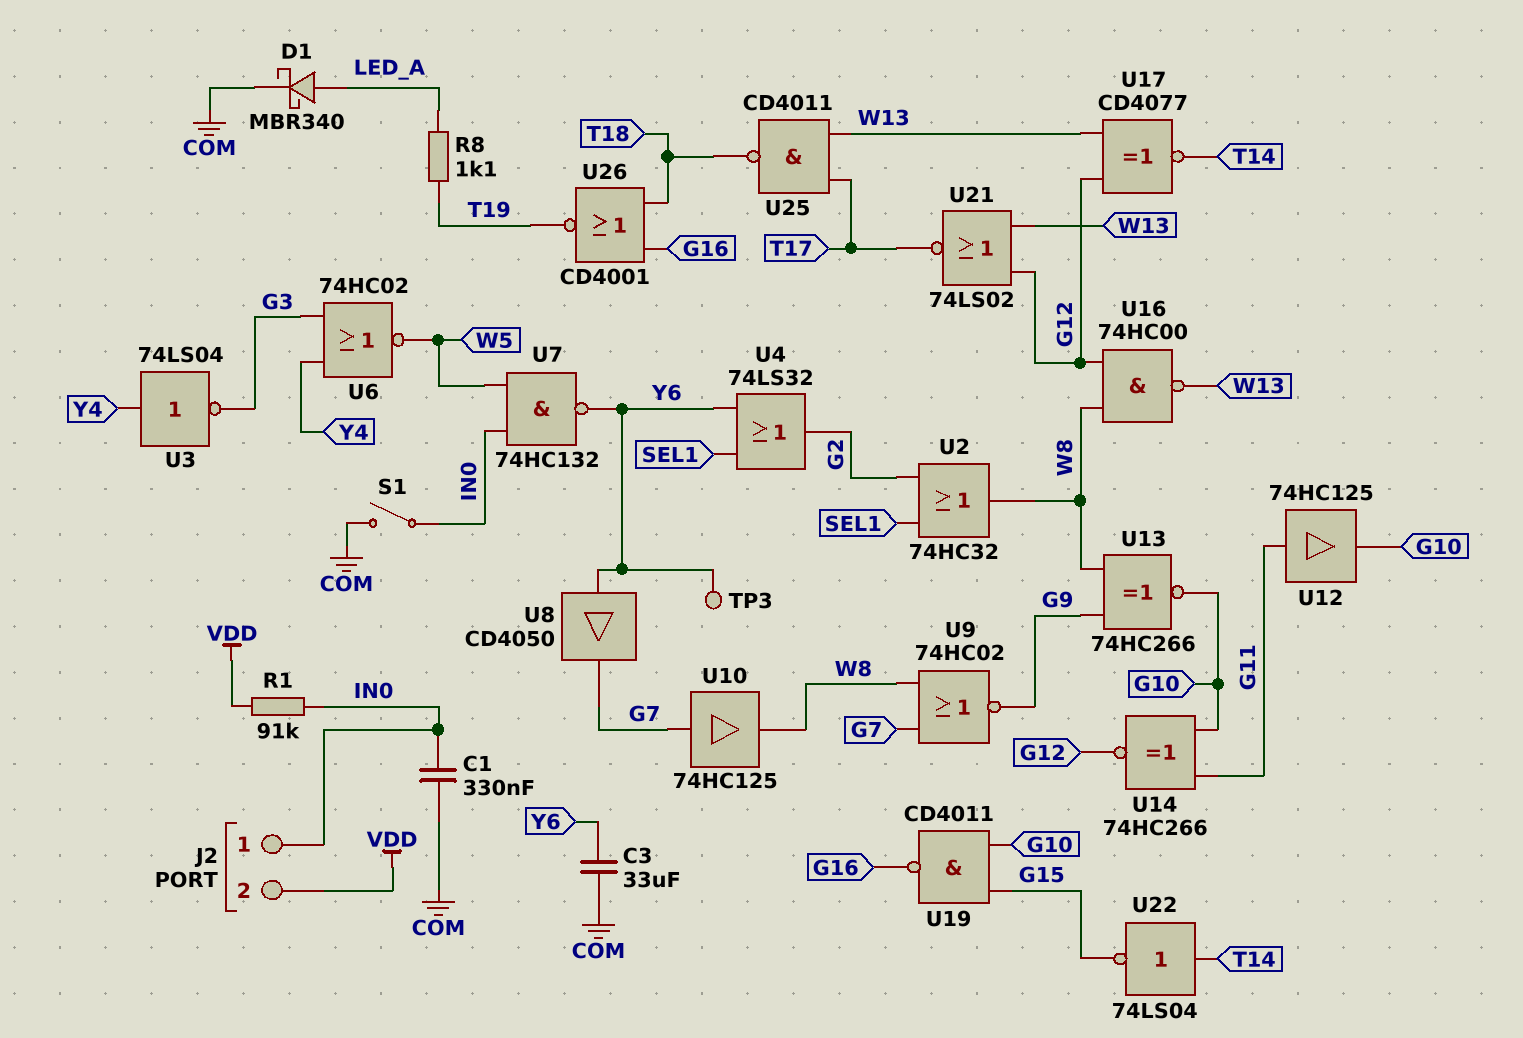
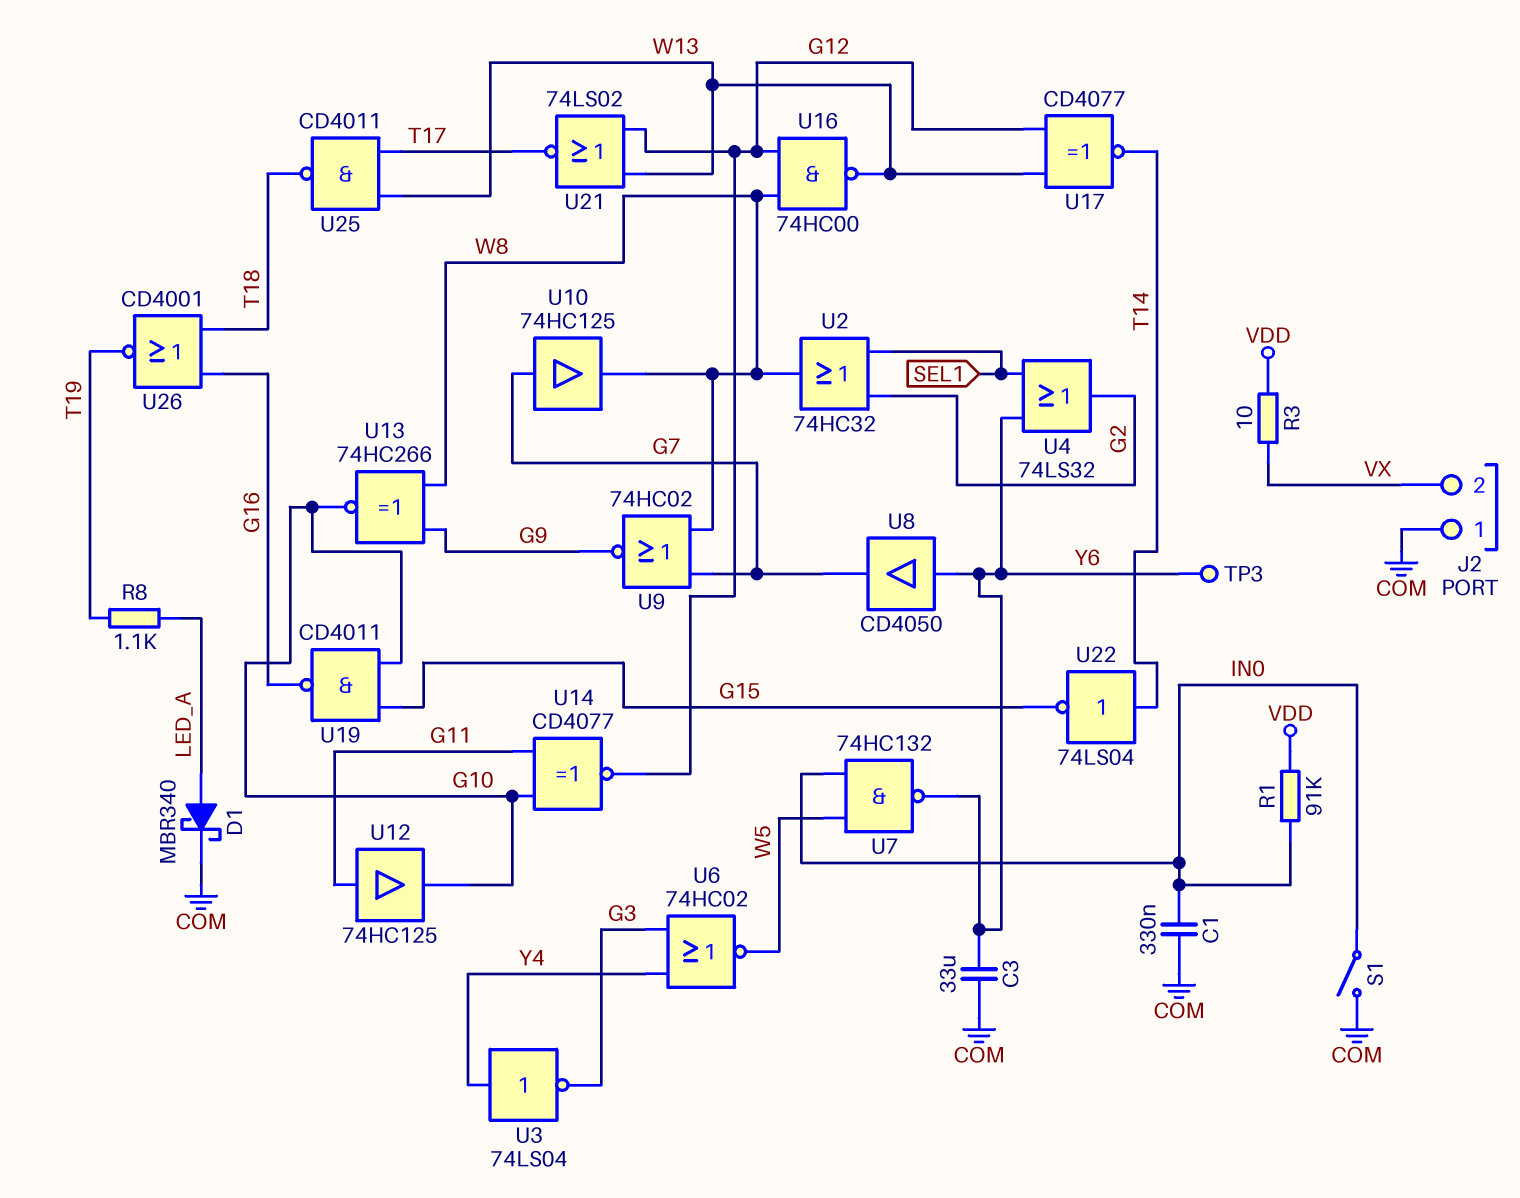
J2 pin 1: IN0 -> COM
J2 pin 2: VDD -> VX
R3: none -> 10 (VDD, VX)
U14: XNOR 74HC266 (in G10, in G11, out G12) -> XNOR CD4077 (in G10, in G11, out G12)

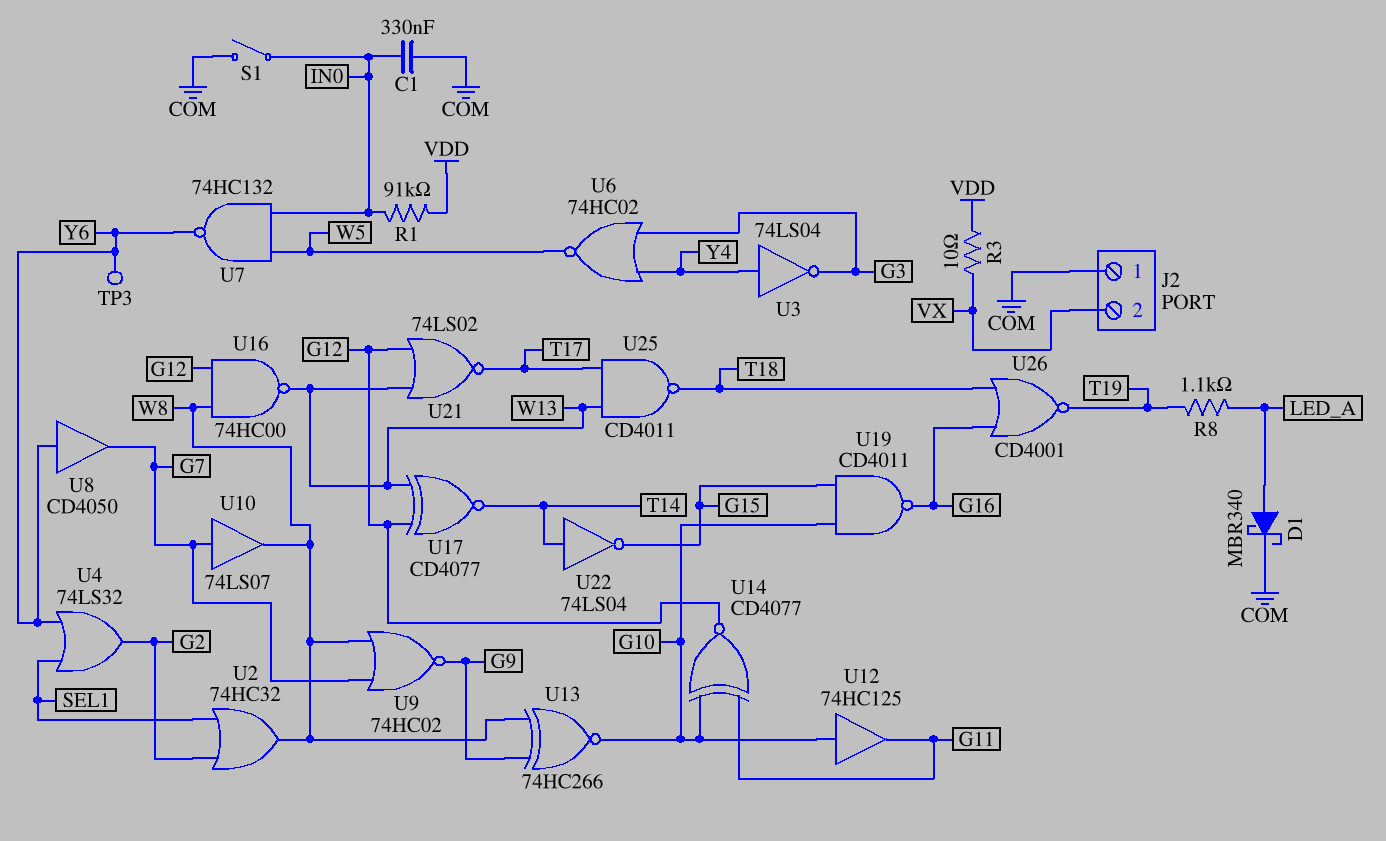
C3: 33uF (COM, Y6) -> none
U10: buffer 74HC125 (in G7, out W8) -> buffer 74LS07 (in G7, out W8)
U12: buffer 74HC125 (in G11, out G10) -> buffer 74HC125 (in G10, out G11)

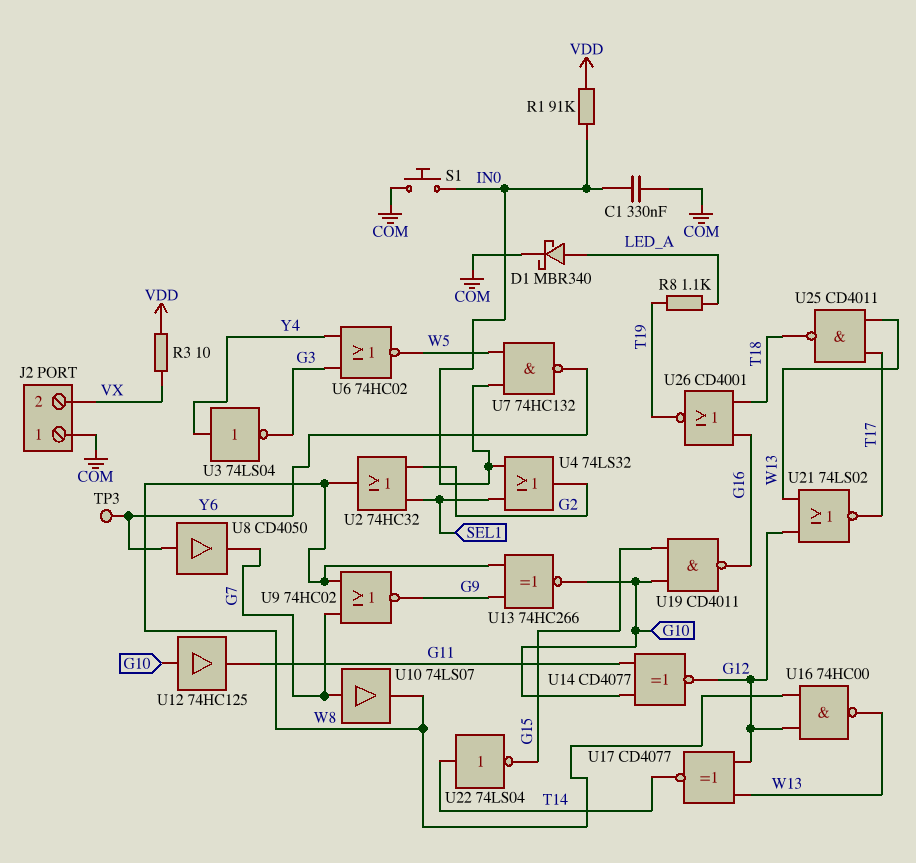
S1: switch (COM, IN0) -> button (COM, IN0)
U4: OR 74LS32 (in SEL1, in Y6, out G2) -> OR 74LS32 (in IN0, in SEL1, out G2)

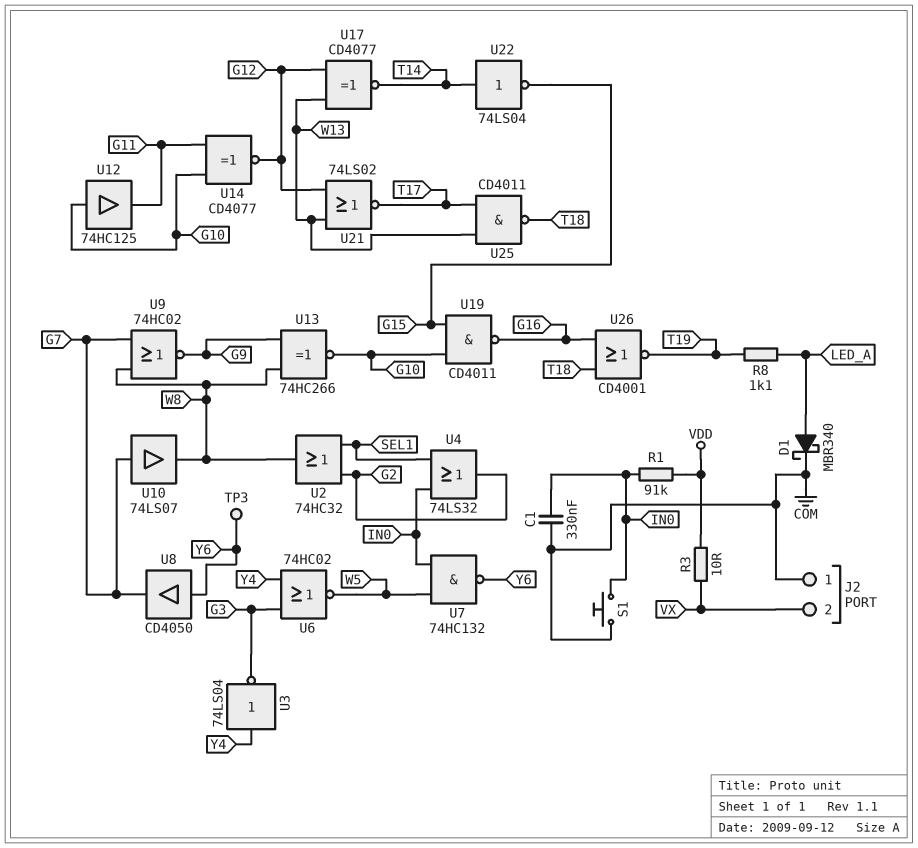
U16: NAND 74HC00 (in G12, in W8, out W13) -> none

